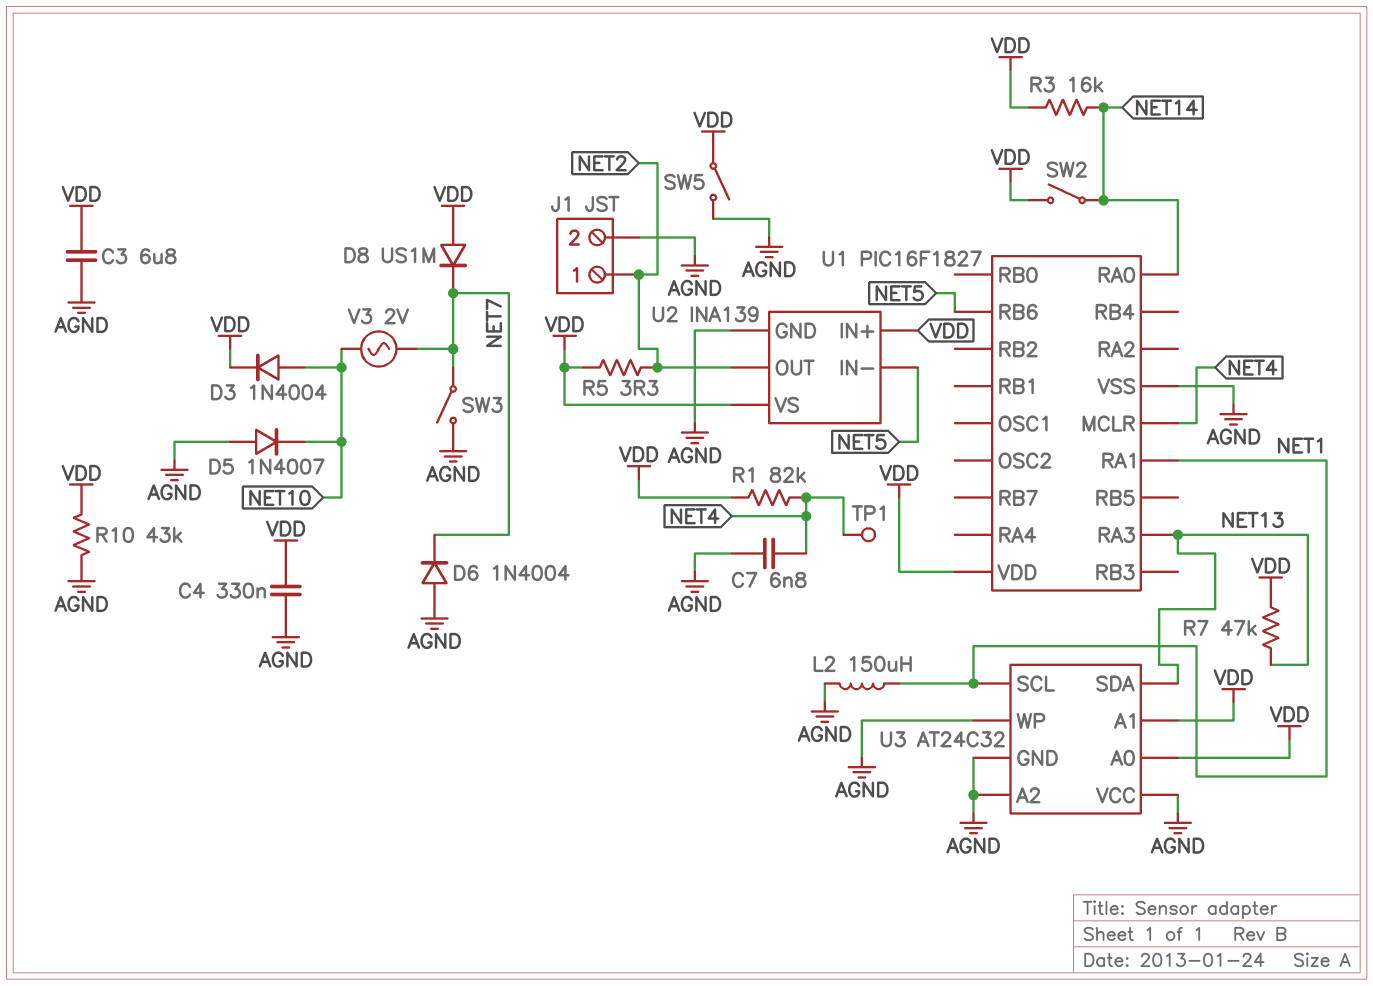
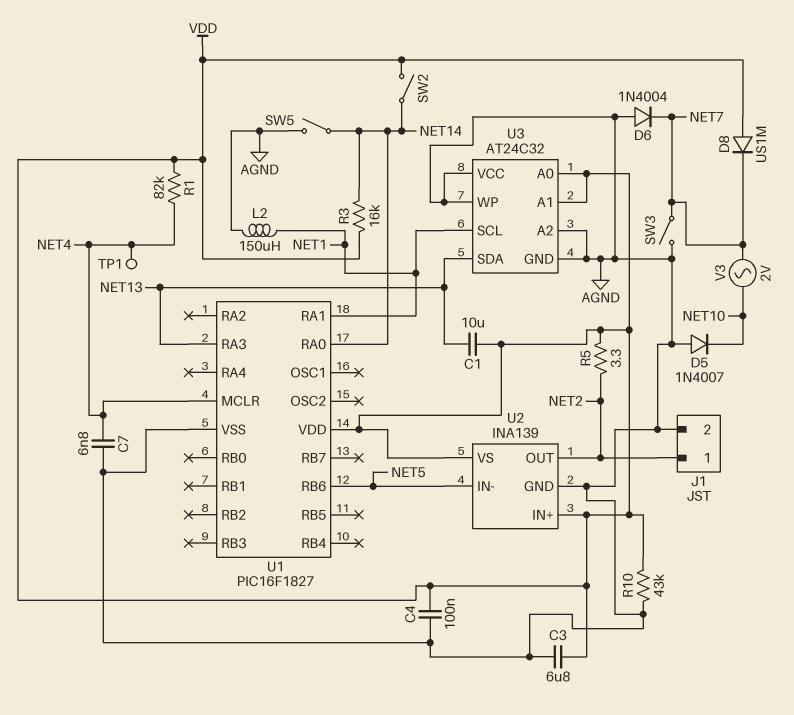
C1: none -> 10uF (NET13, VDD)
C4: 330nF (AGND, VDD) -> 100nF (AGND, VDD)
D3: diode 1N4004 (A NET10, K VDD) -> none
R7: 47k (NET13, VDD) -> none
SW5: switch (AGND, VDD) -> switch (AGND, NET14)

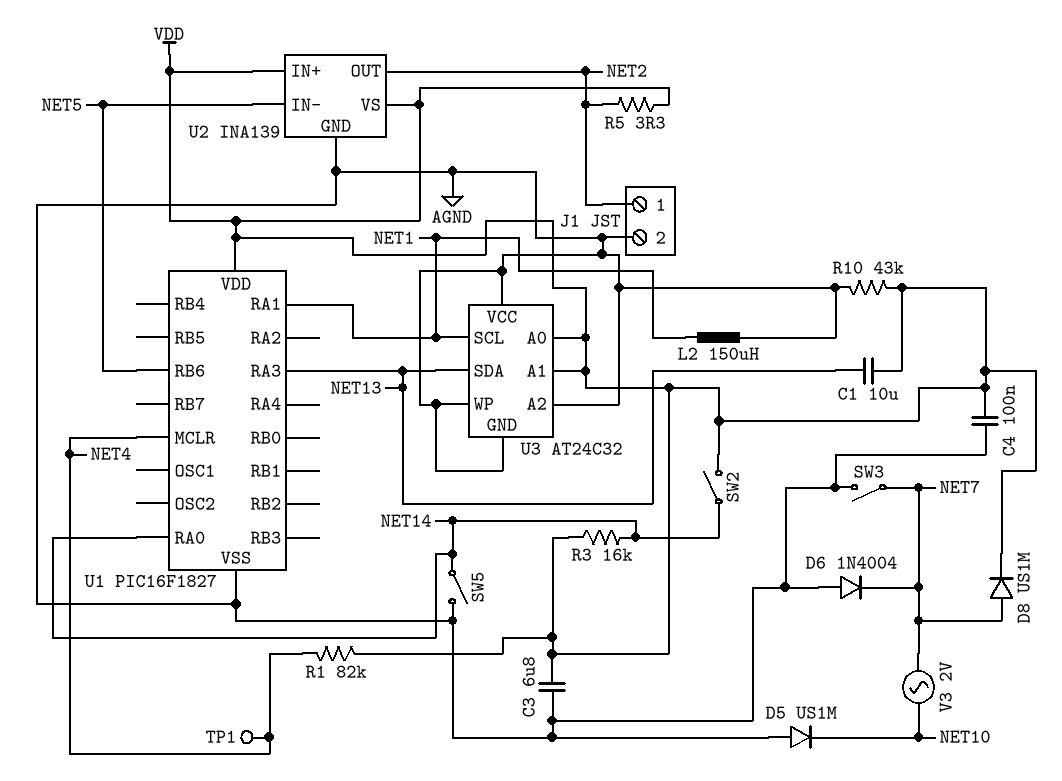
C7: 6.8nF (AGND, NET4) -> none
D5: diode 1N4007 (A AGND, K NET10) -> diode US1M (A AGND, K NET10)
D8: diode US1M (A VDD, K NET7) -> diode US1M (A NET7, K VDD)

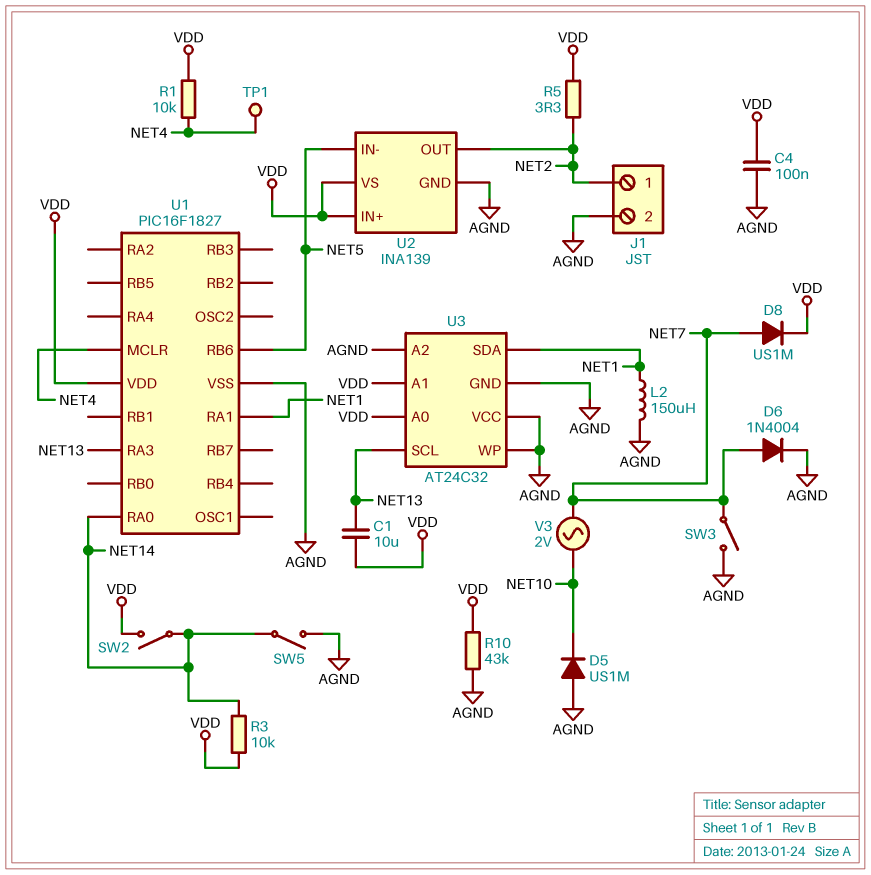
C3: 6.8uF (AGND, VDD) -> none
D6: diode 1N4004 (A AGND, K NET7) -> diode 1N4004 (A NET7, K AGND)
R1: 82k (NET4, VDD) -> 10k (NET4, VDD)
R3: 16k (NET14, VDD) -> 10k (NET14, VDD)
U3 pin SCL: NET1 -> NET13
U3 pin SDA: NET13 -> NET1

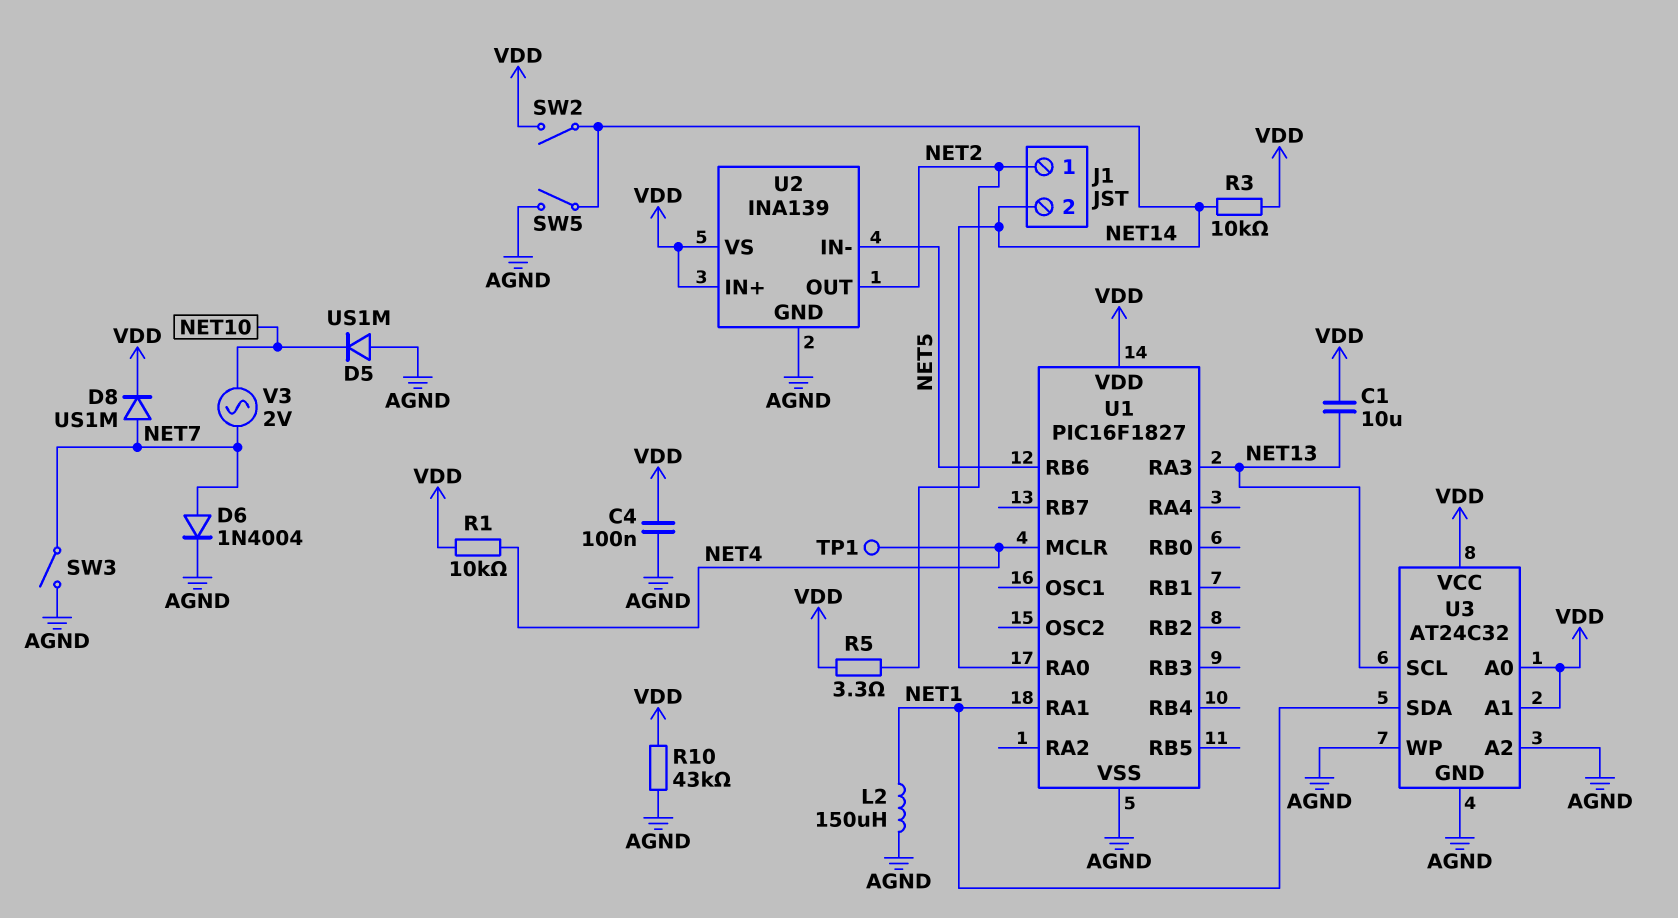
J1 pin 2: AGND -> NET14
U3 pin VCC: AGND -> VDD

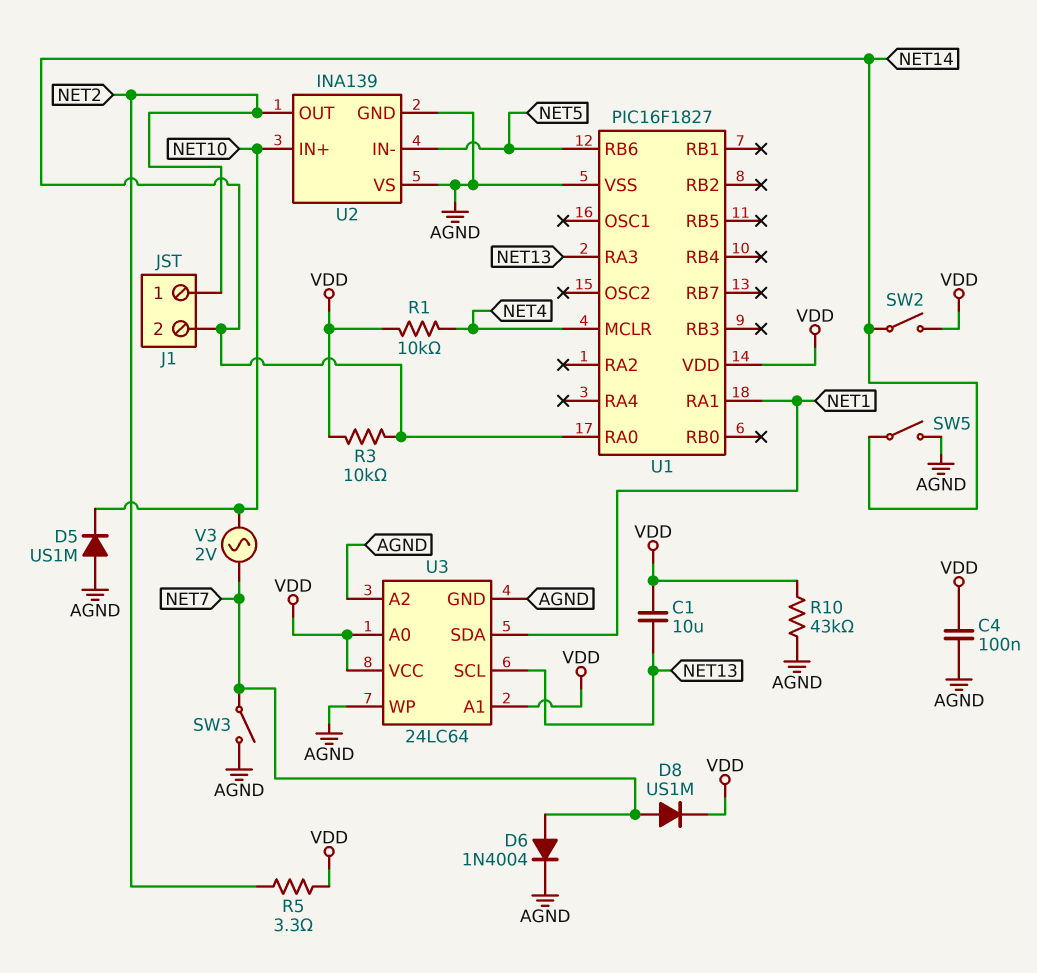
L2: 150uH (AGND, NET1) -> none
TP1: test point (NET4) -> none
U2 pin IN+: VDD -> NET10
U2 pin VS: VDD -> AGND
U3: AT24C32 -> 24LC64

